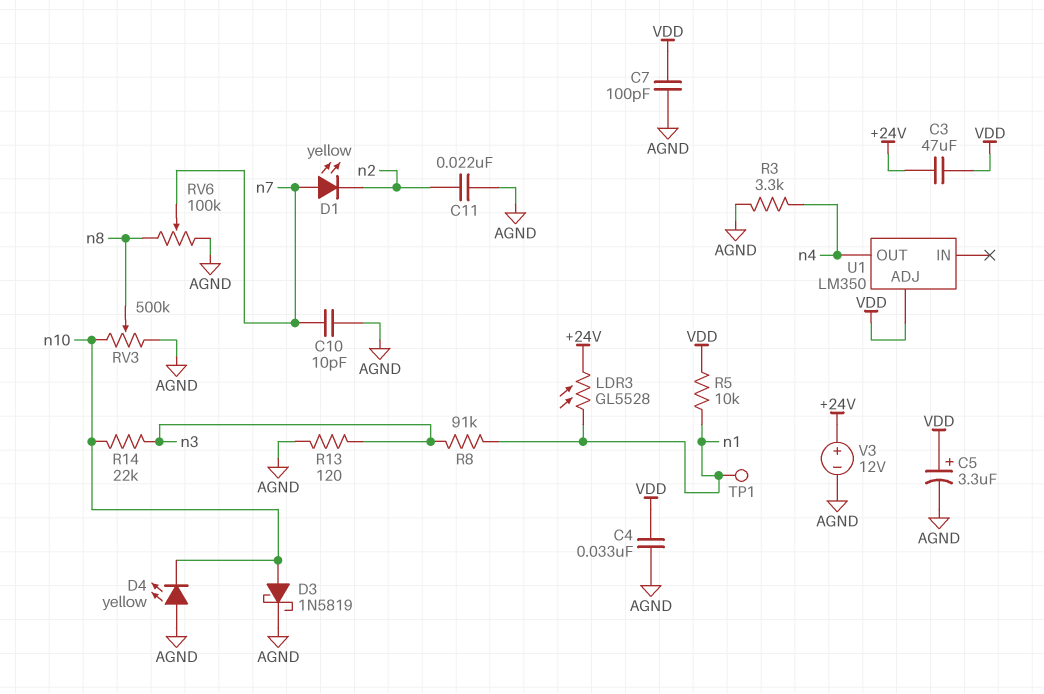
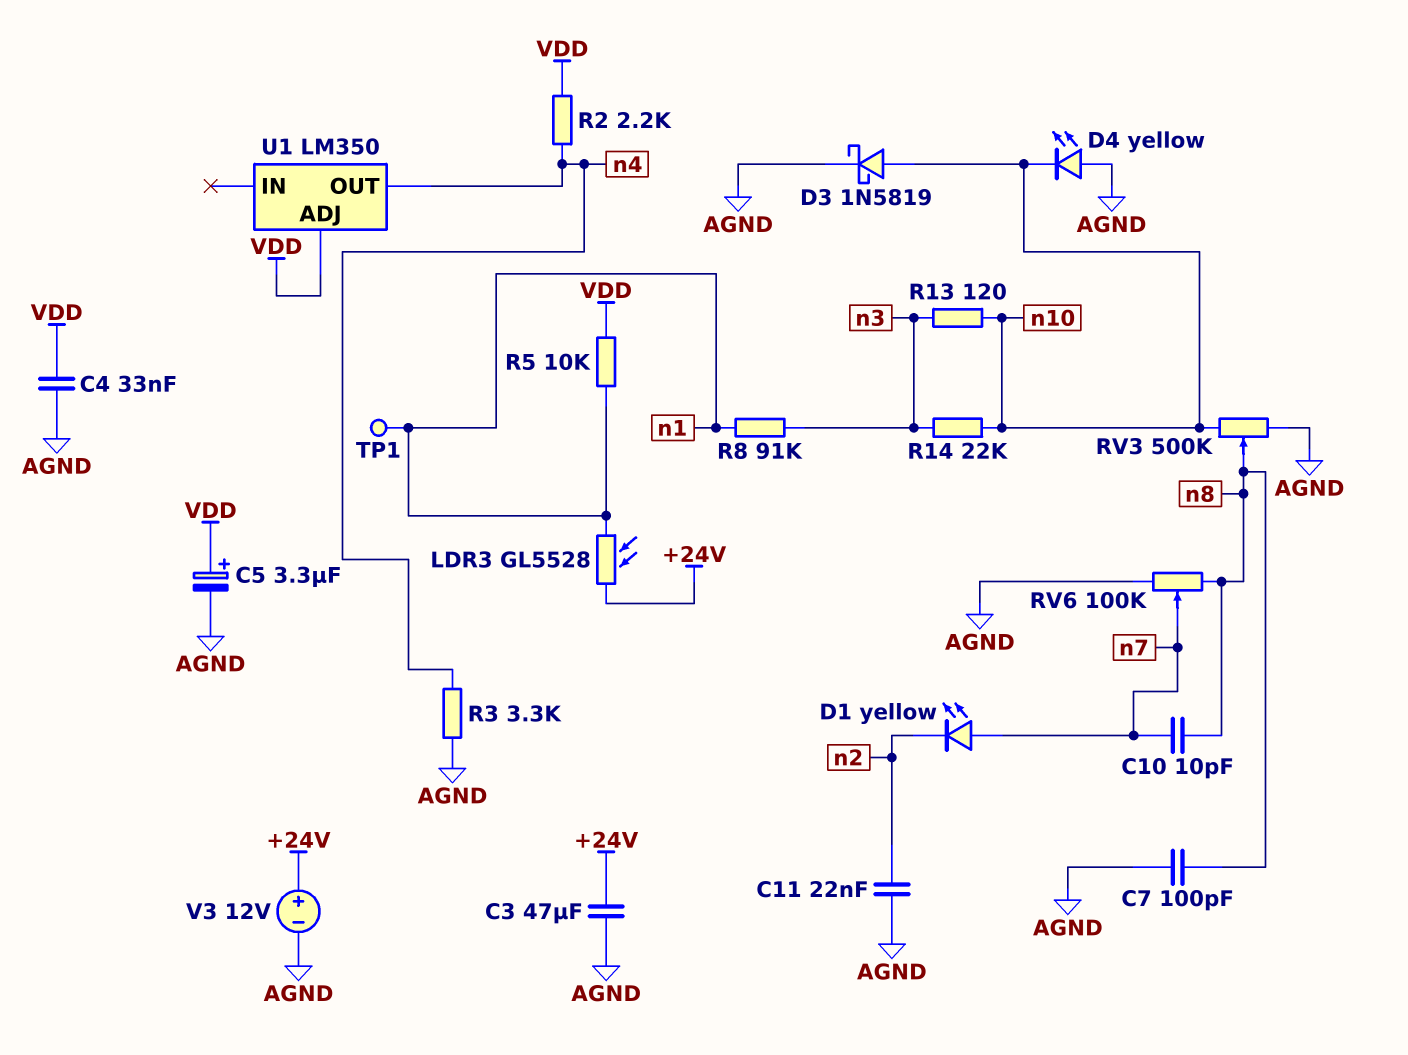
C3: 47uF (+24V, VDD) -> 47uF (+24V, AGND)
C7: 100pF (AGND, VDD) -> 100pF (AGND, n8)
C10: 10pF (AGND, n7) -> 10pF (n7, n8)
R2: none -> 2.2k (VDD, n4)
R13: 120 (AGND, n3) -> 120 (n3, n10)

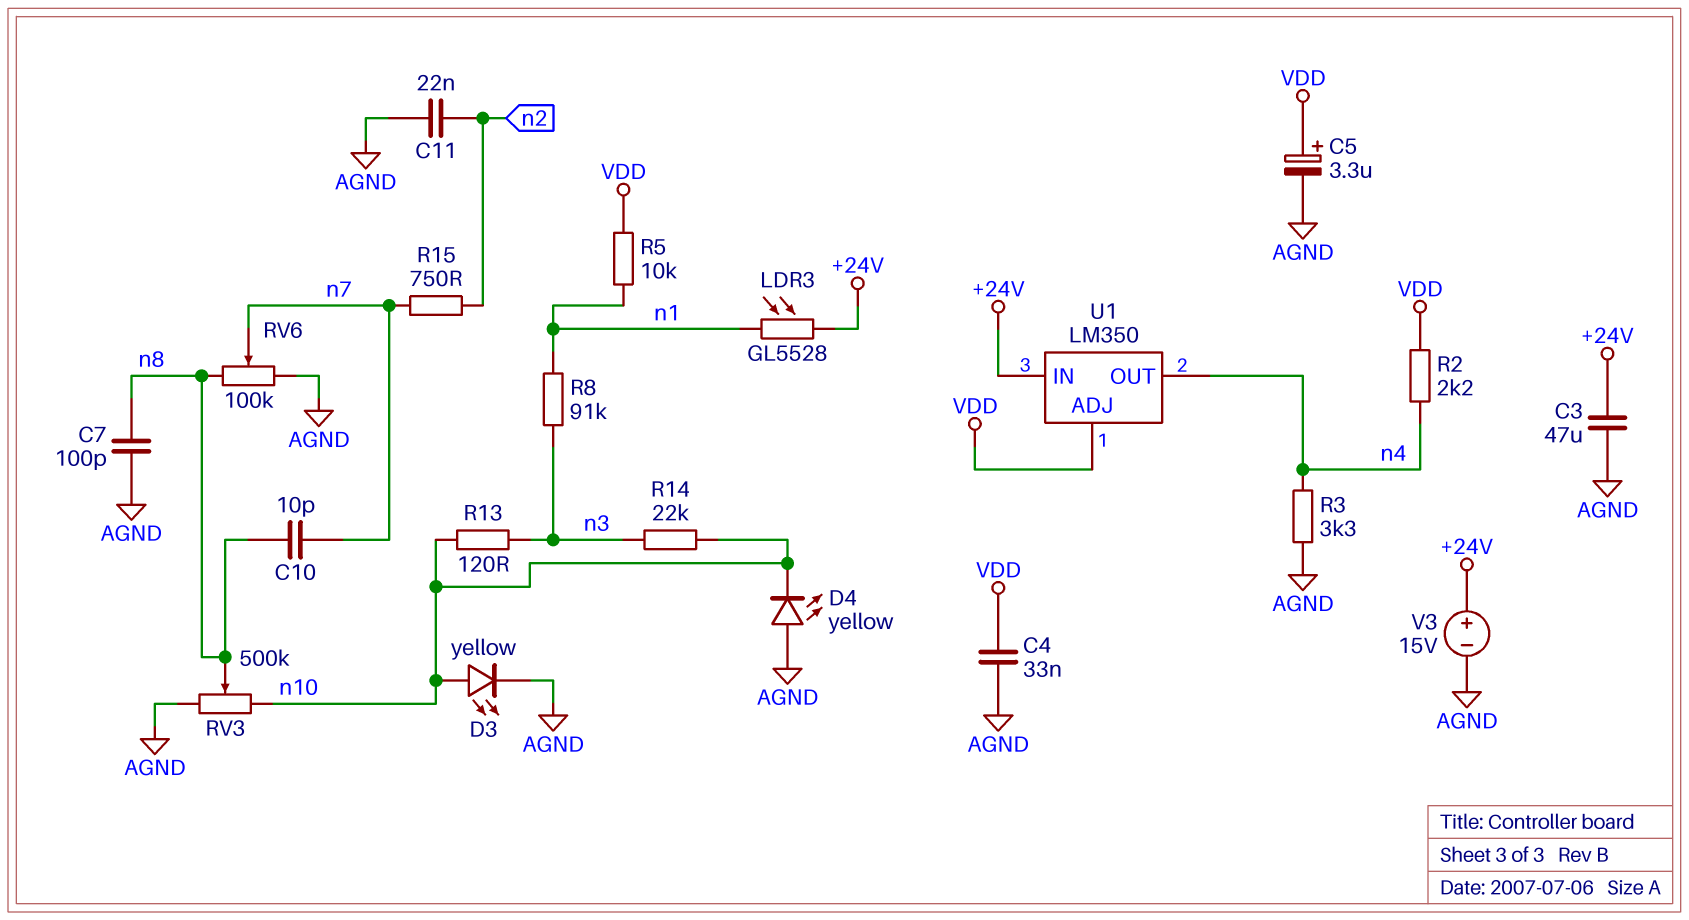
D1: LED yellow (A n7, K n2) -> none
D3: schottky 1N5819 (A n10, K AGND) -> LED yellow (A n10, K AGND)
R15: none -> 750 (n2, n7)
TP1: test point (n1) -> none
U1 pin IN: none -> +24V
V3: 12V (plus +24V, minus AGND) -> 15V (plus +24V, minus AGND)

